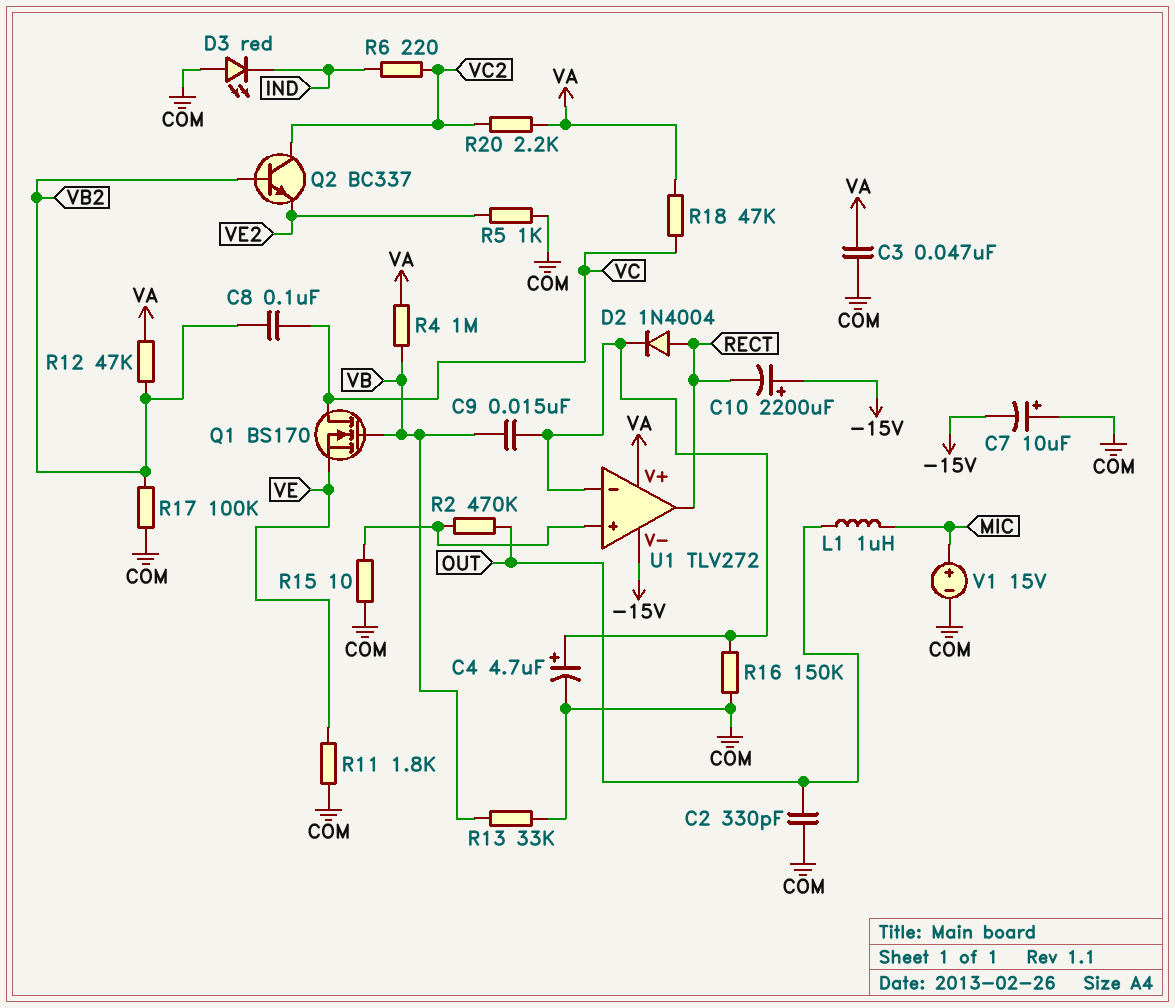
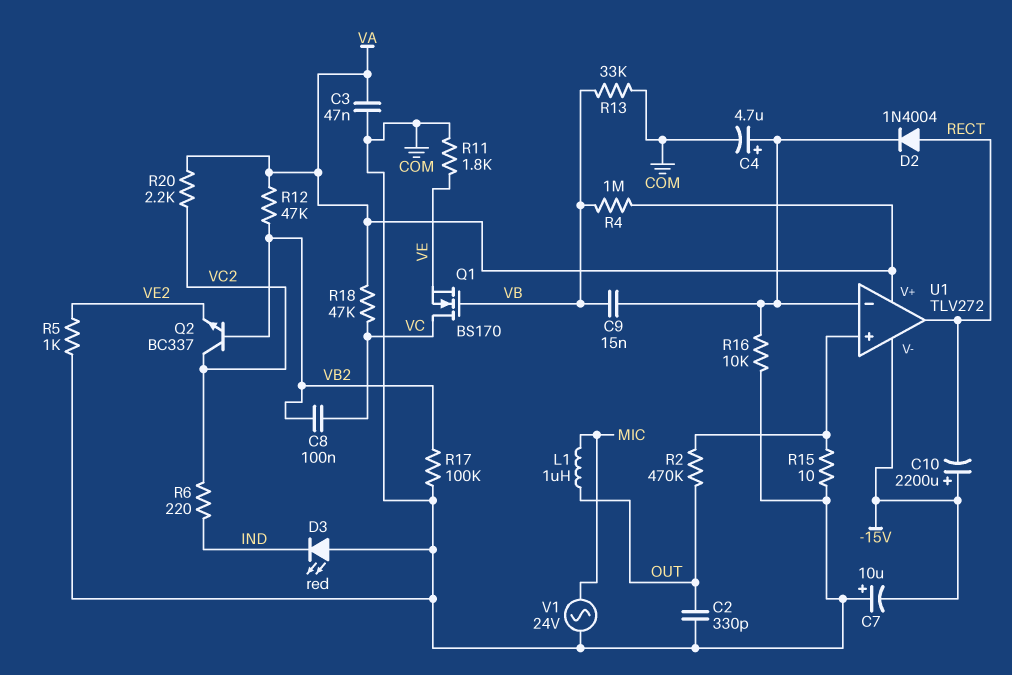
R16: 150k (COM, U1/in-) -> 10k (COM, U1/in-)
V1: 15V (plus MIC, minus COM) -> AC 24V (COM, MIC)

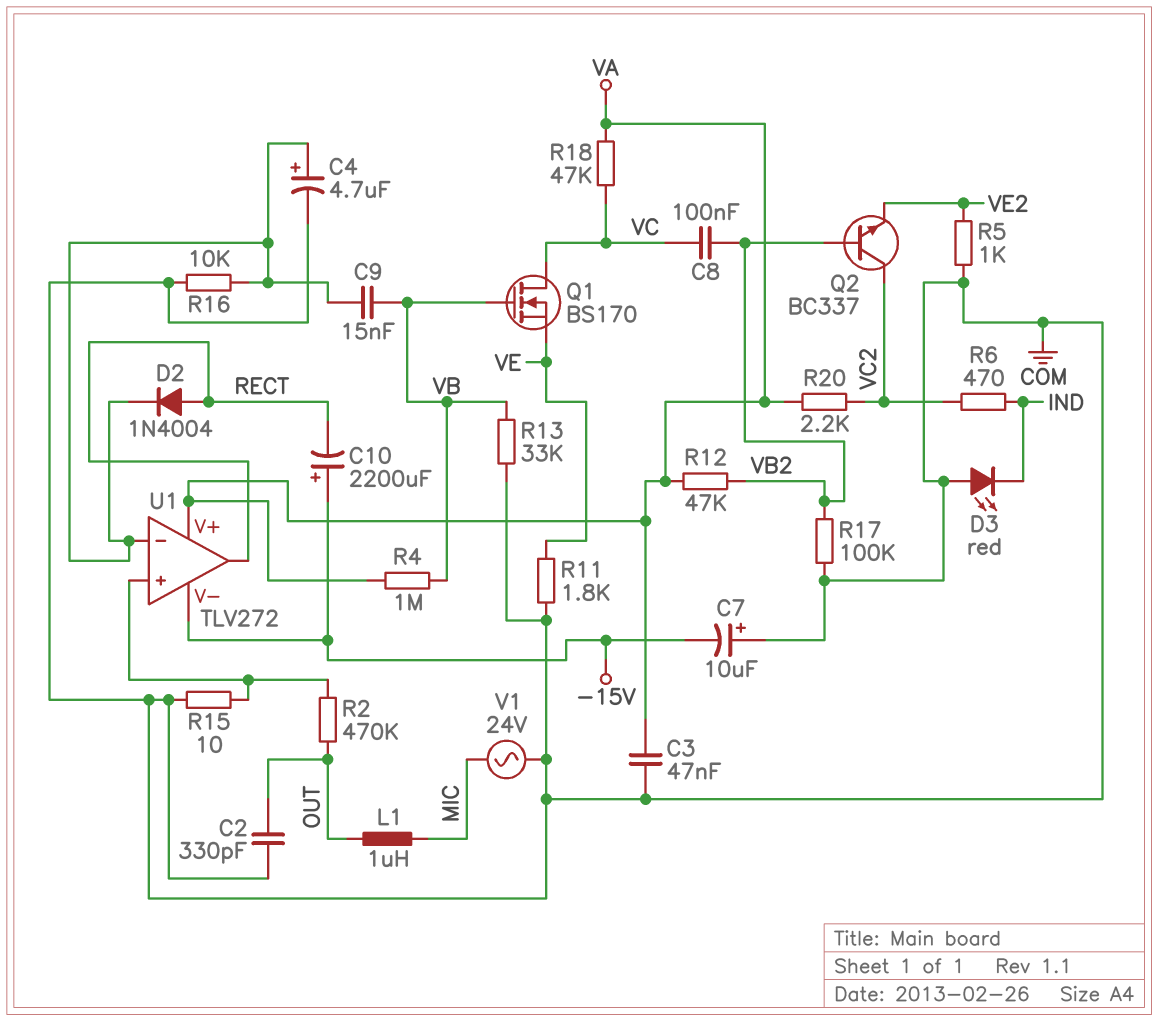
R6: 220 (IND, VC2) -> 470 (IND, VC2)

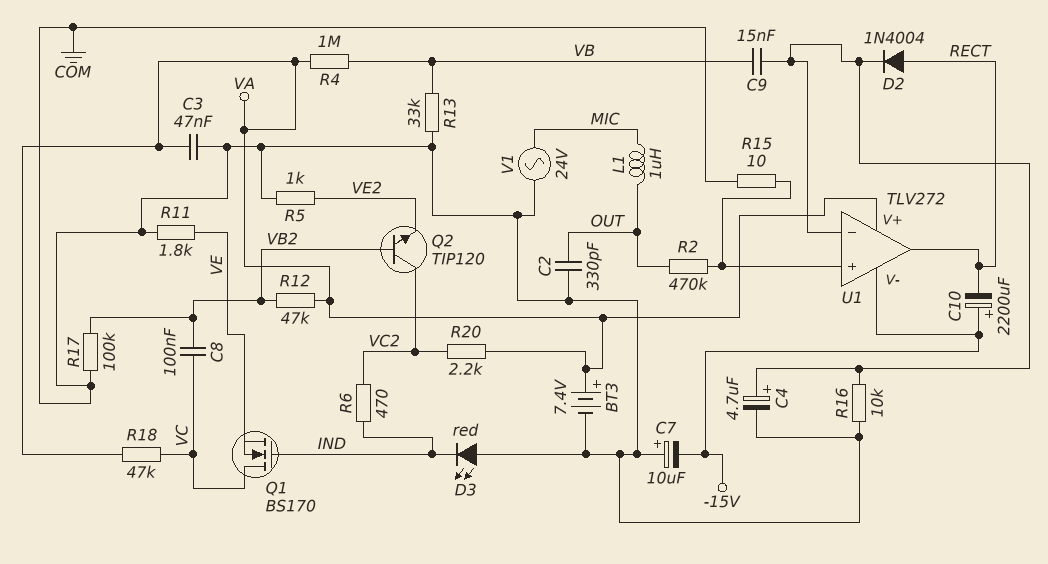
BT3: none -> 7.4V (plus VA, minus COM)
Q1: NMOS BS170 (G VB, D VC, S VE) -> NMOS BS170 (G IND, D VC, S VE)
Q2: NPN BC337 (B VB2, C VC2, E VE2) -> NPN TIP120 (B VB2, C VC2, E VE2)

